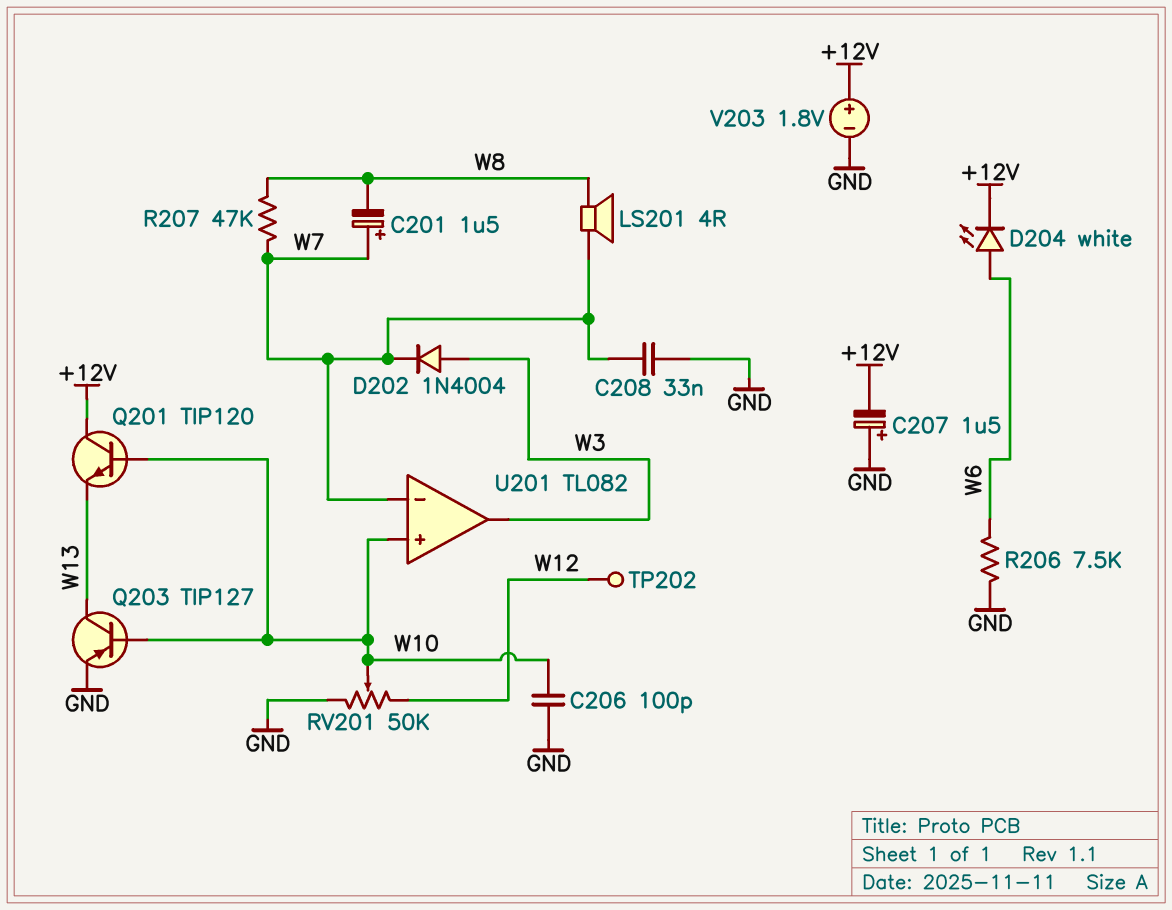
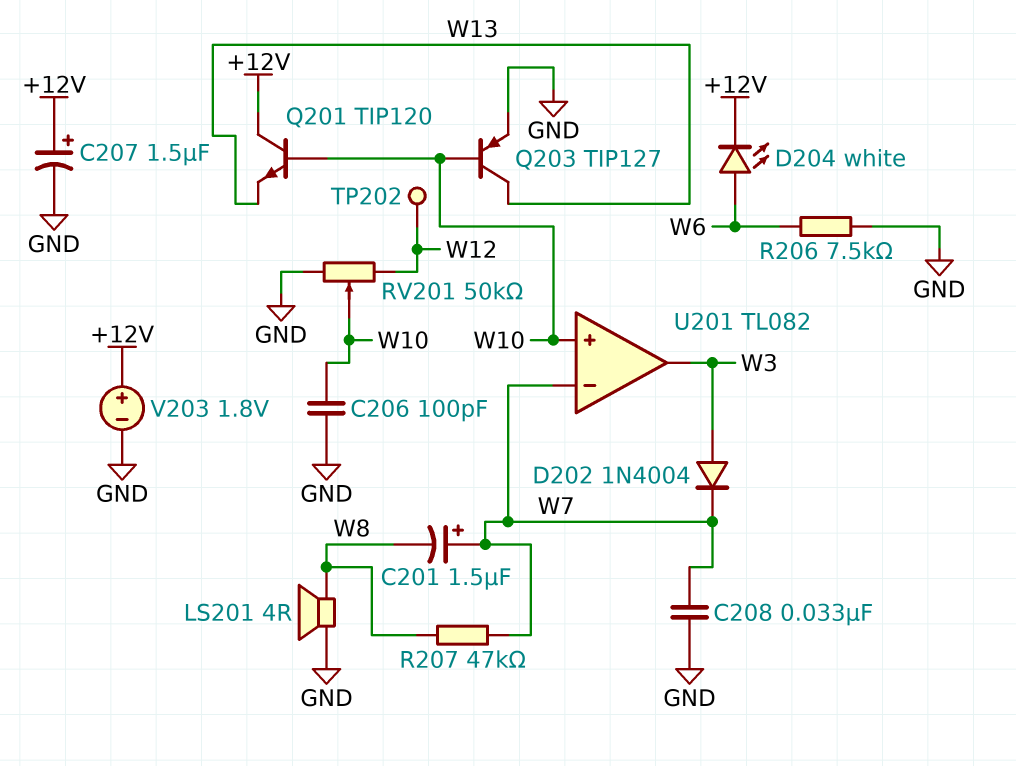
C207: 1.5uF (plus GND, minus +12V) -> 1.5uF (plus +12V, minus GND)
LS201: speaker 4R (W7, W8) -> speaker 4R (GND, W8)

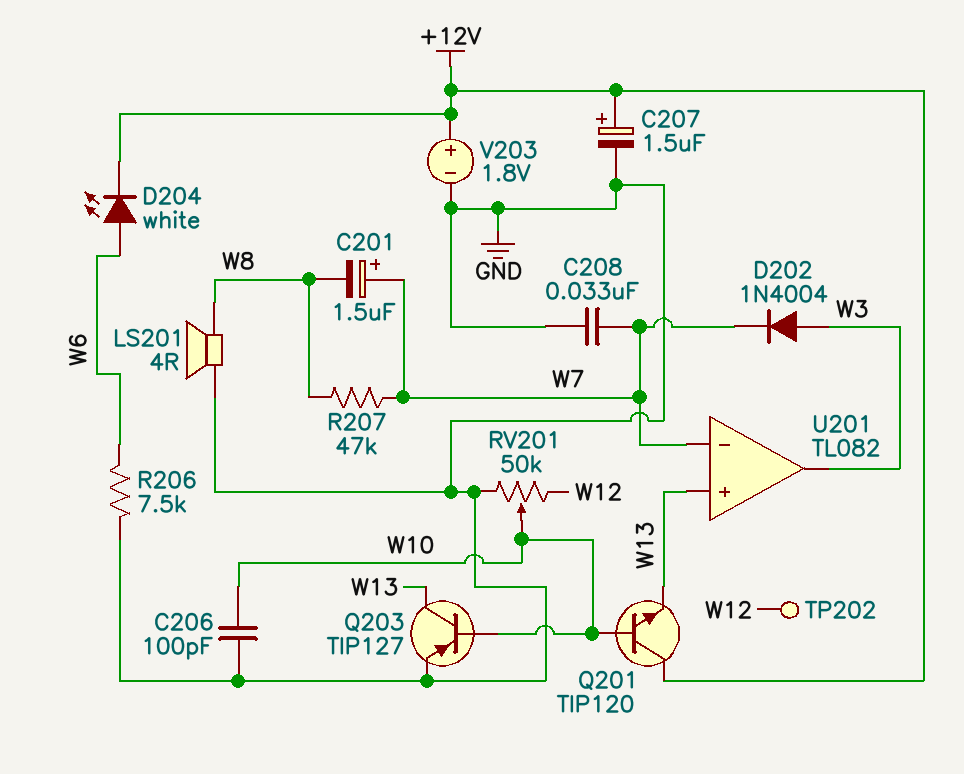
U201 pin in+: W10 -> W13

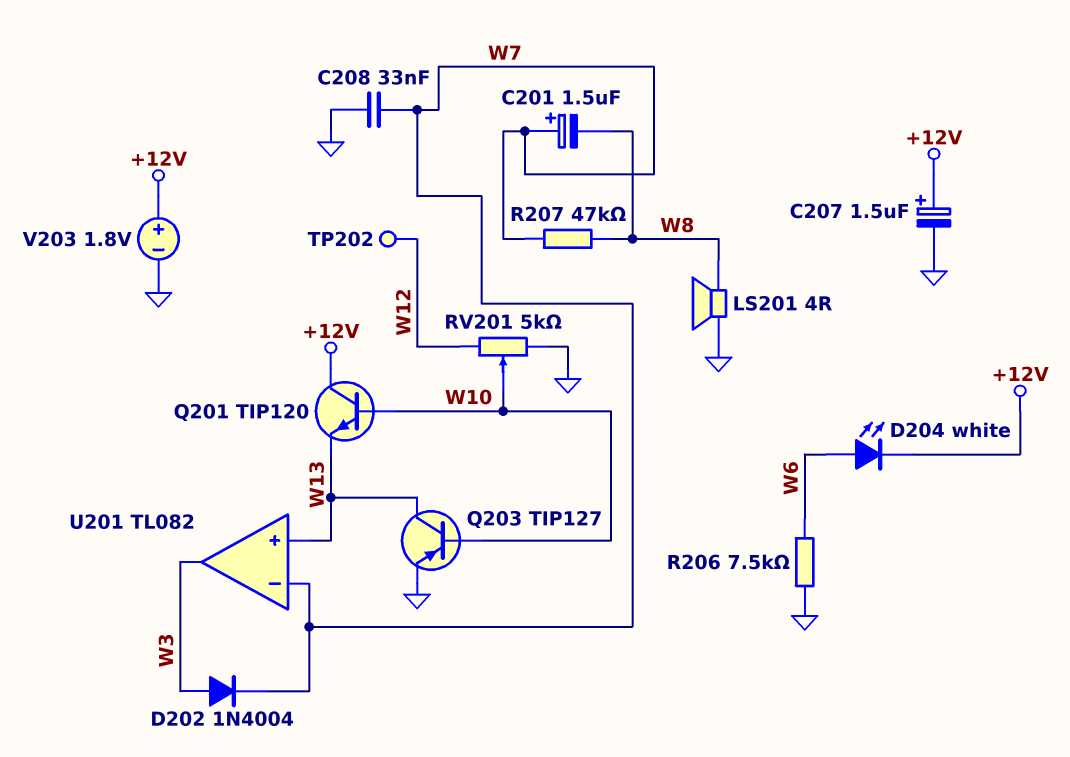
C206: 100pF (GND, W10) -> none
RV201: 50k (GND, W12, wiper W10) -> 5k (GND, W12, wiper W10)

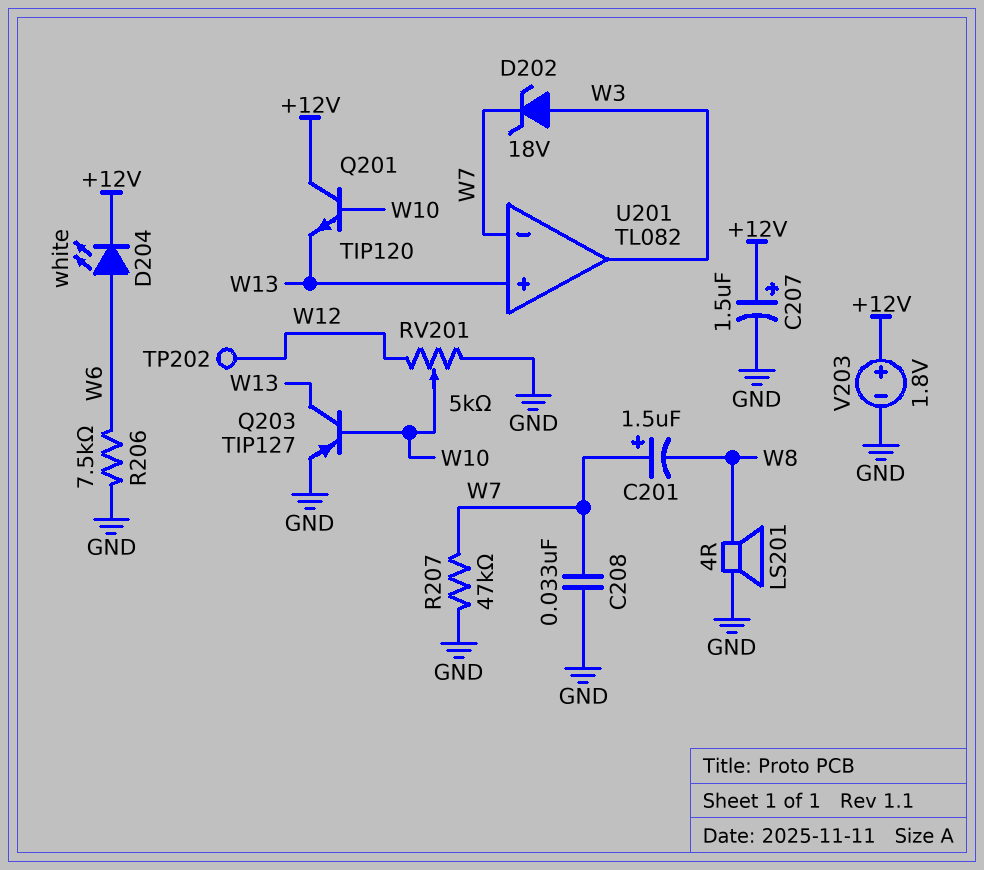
D202: diode 1N4004 (A W3, K W7) -> zener 18V (A W3, K W7)
R207: 47k (W7, W8) -> 47k (GND, W7)

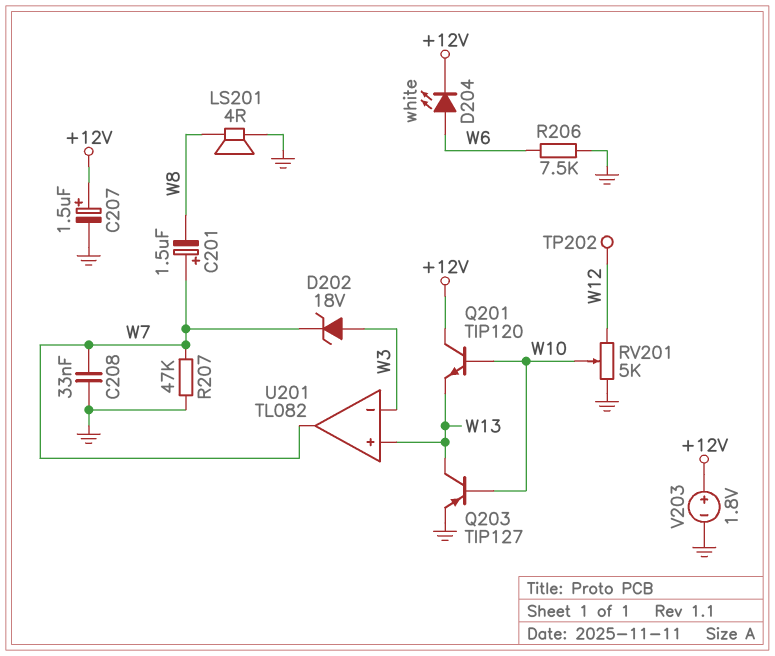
U201 pin in-: W7 -> W3
U201 pin out: W3 -> W7

